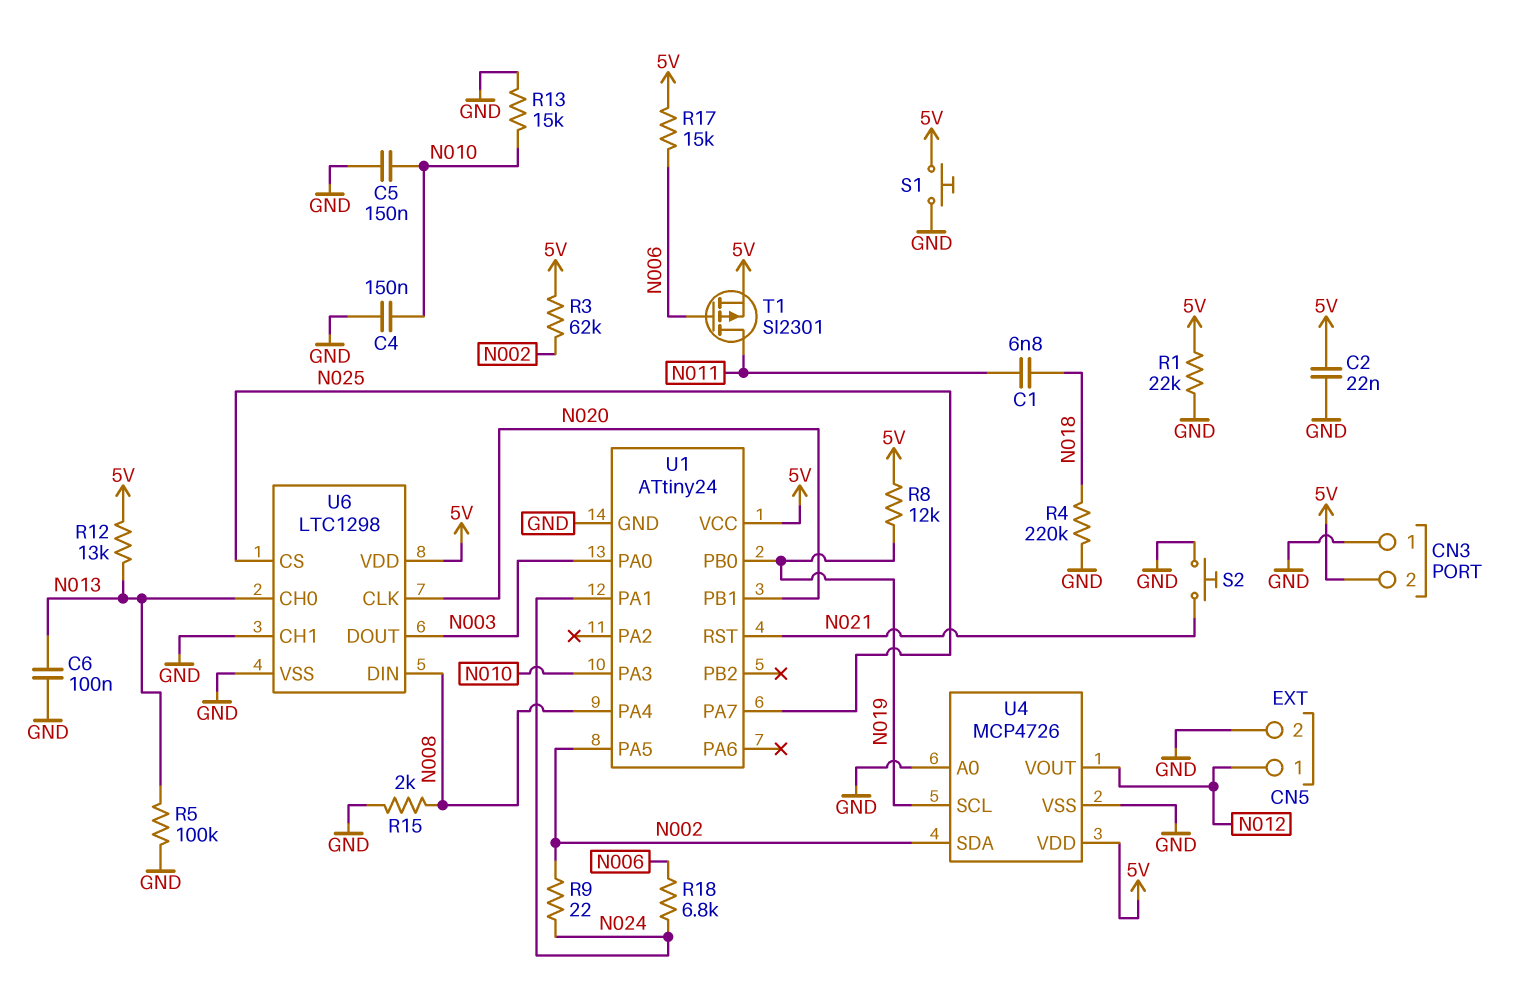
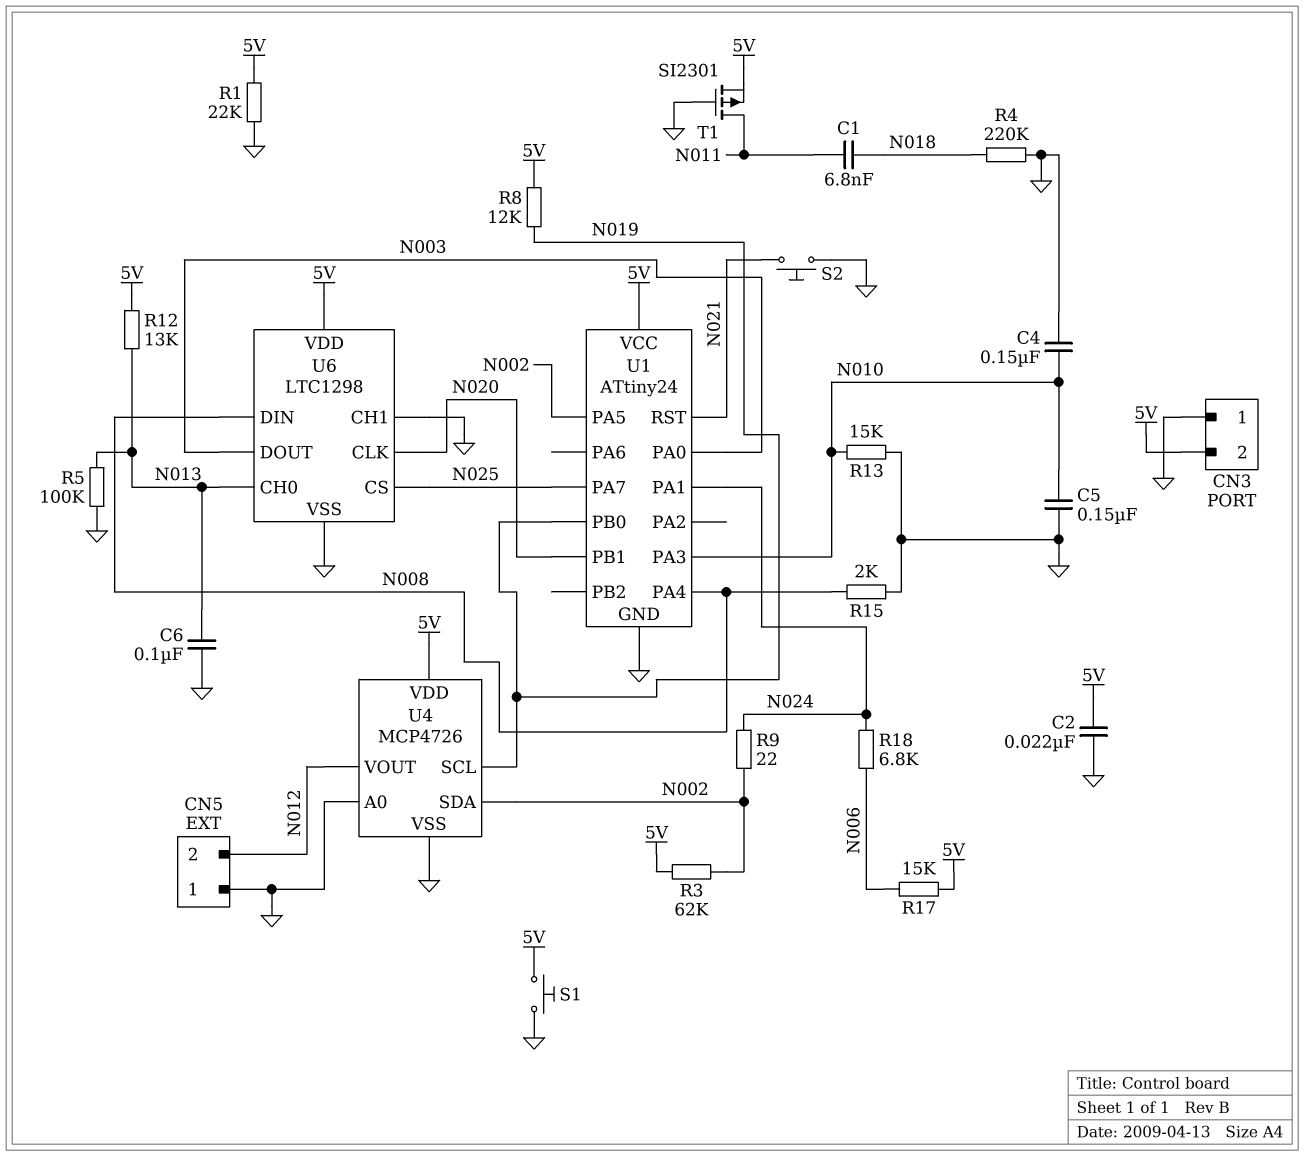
CN5 pin 1: N012 -> GND
CN5 pin 2: GND -> N012
T1: PMOS SI2301 (G N006, D N011, S 5V) -> PMOS SI2301 (G GND, D N011, S 5V)

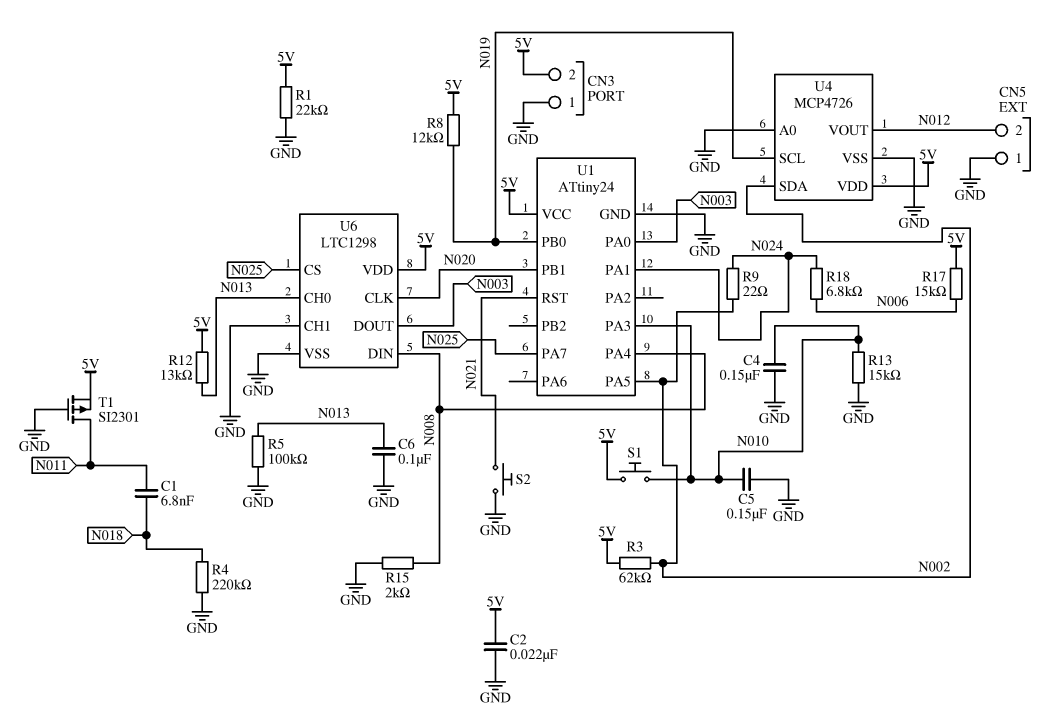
S1: button (5V, GND) -> button (5V, N010)

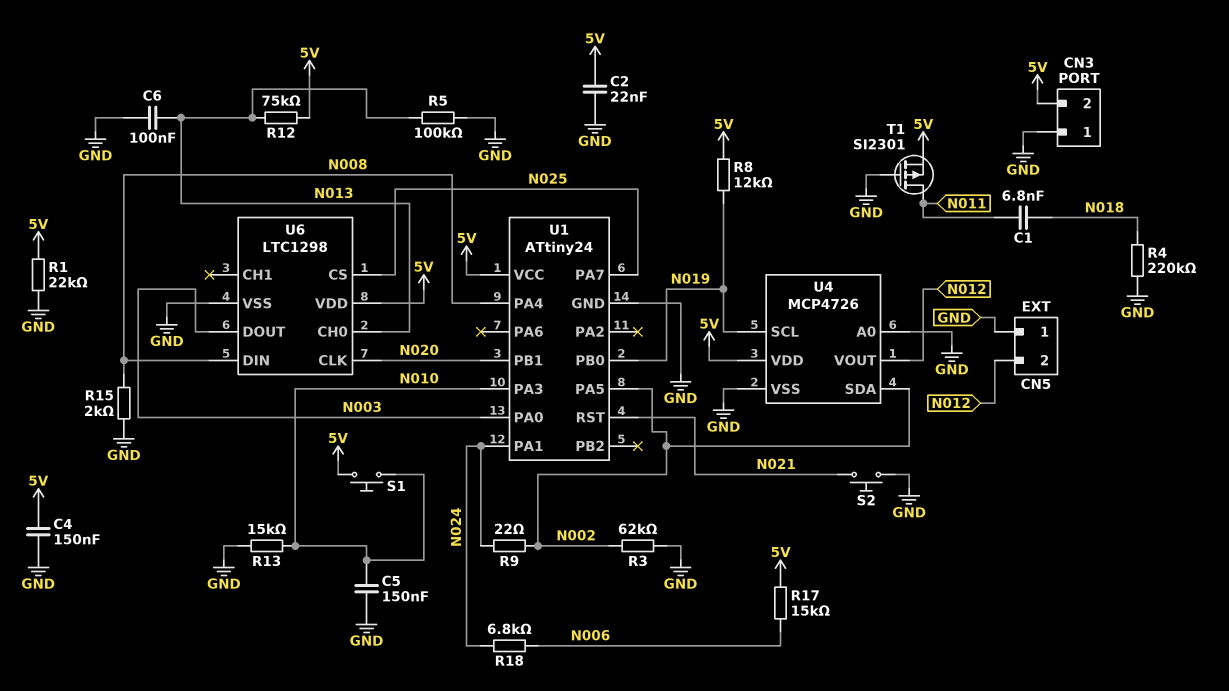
C4: 150nF (GND, N010) -> 150nF (5V, GND)
R3: 62k (5V, N002) -> 62k (GND, N002)
R12: 13k (5V, N013) -> 75k (5V, N013)
U6 pin CH1: GND -> none

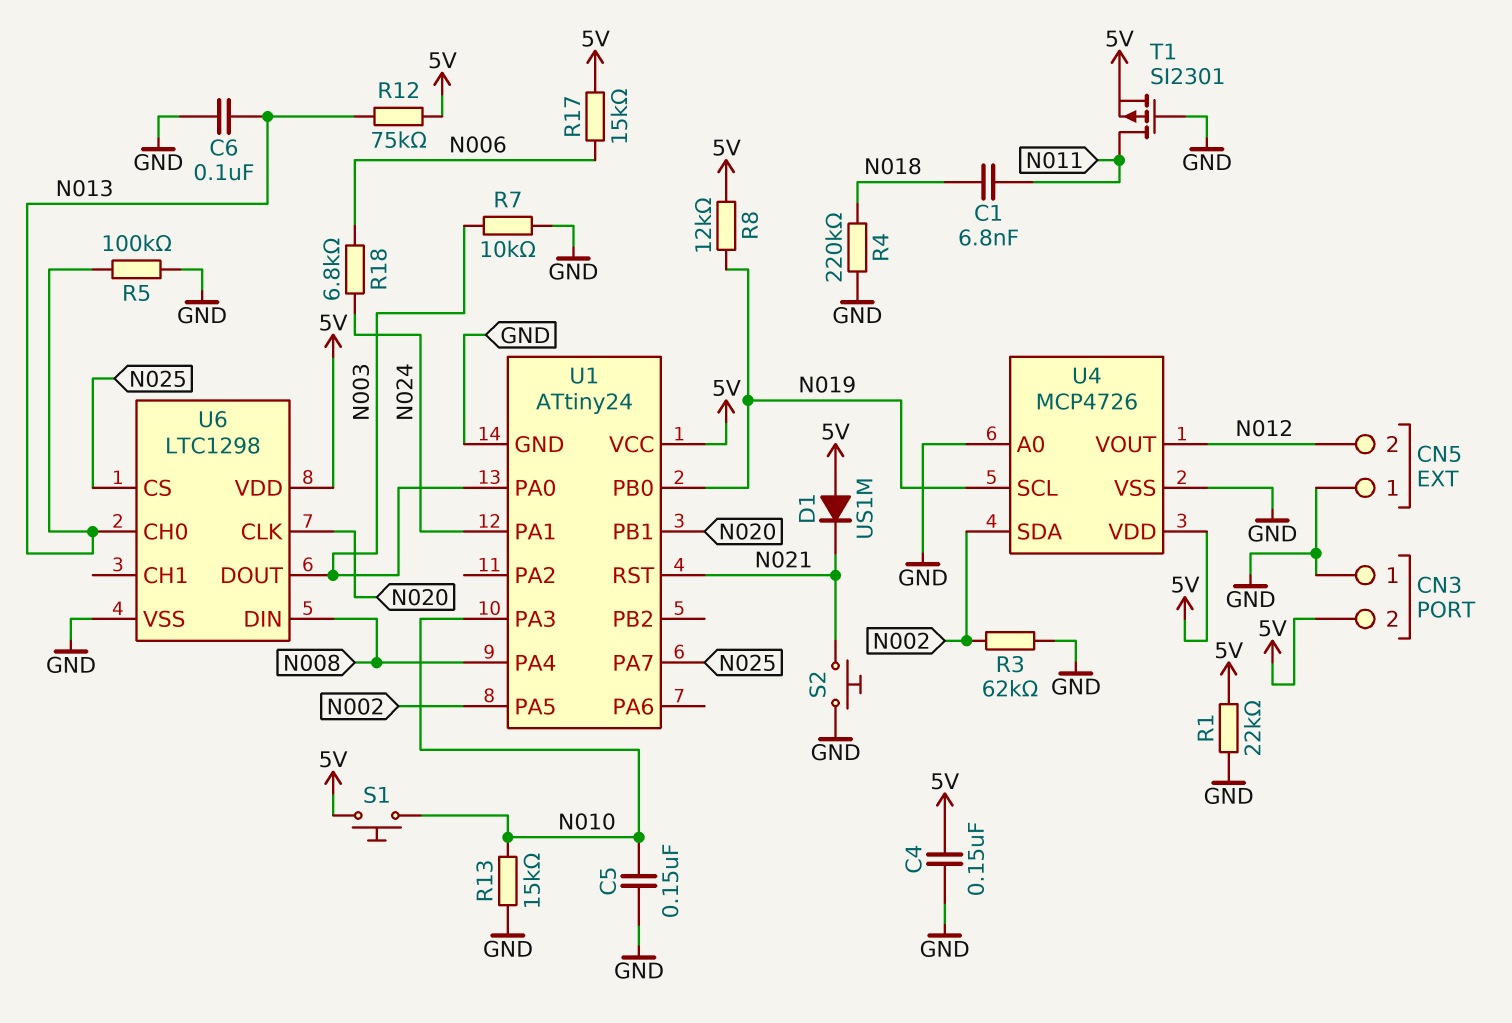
C2: 22nF (5V, GND) -> none
D1: none -> diode US1M (A 5V, K N021)
R7: none -> 10k (GND, N003)
R9: 22 (N002, N024) -> none
R15: 2k (GND, N008) -> none

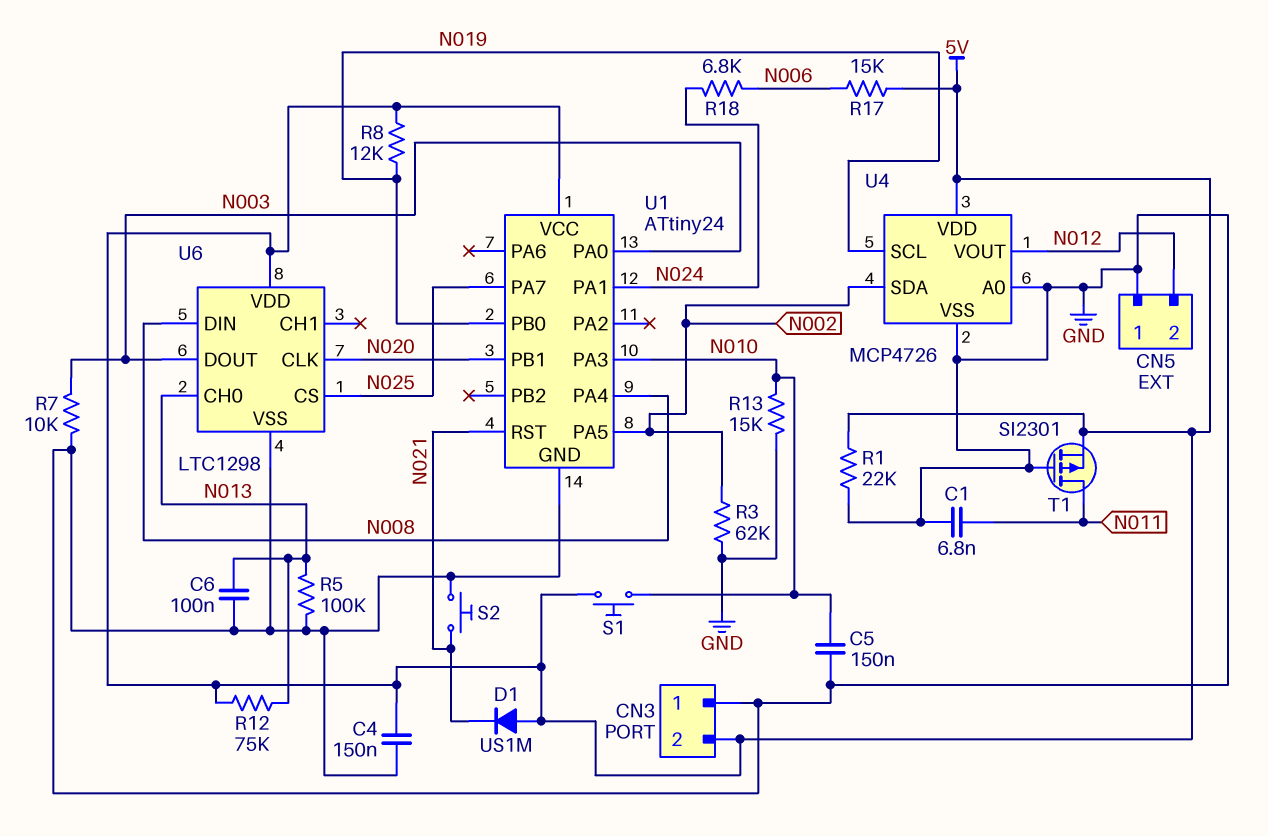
C1: 6.8nF (N011, N018) -> 6.8nF (GND, N011)
R4: 220k (GND, N018) -> none

